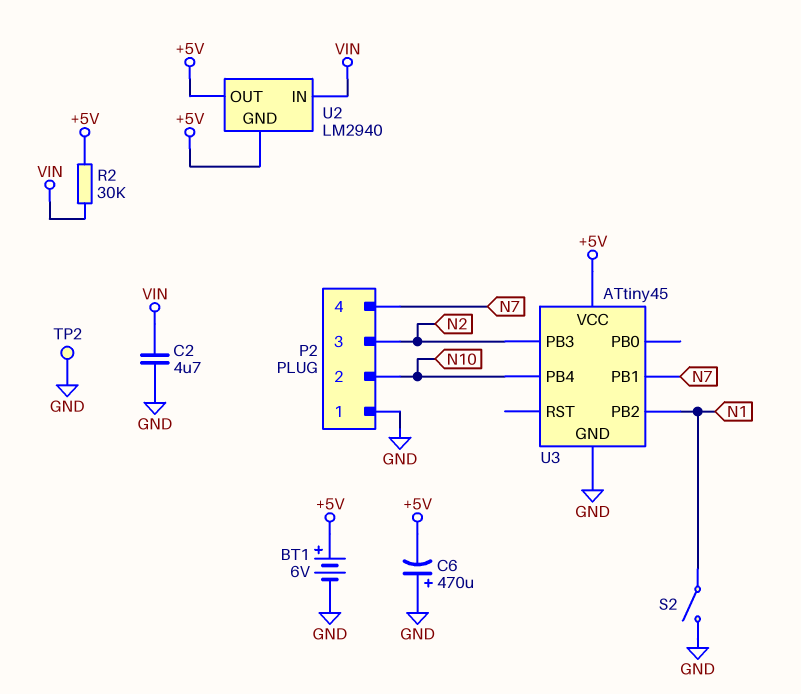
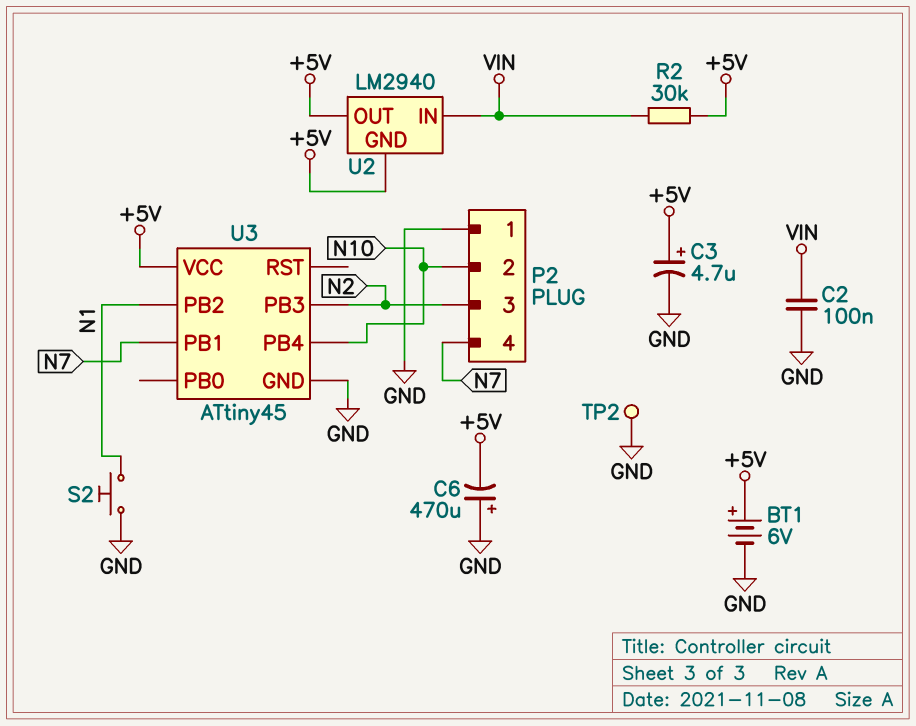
C2: 4.7uF (GND, VIN) -> 100nF (GND, VIN)
C3: none -> 4.7uF (plus +5V, minus GND)
S2: switch (GND, N1) -> button (GND, N1)

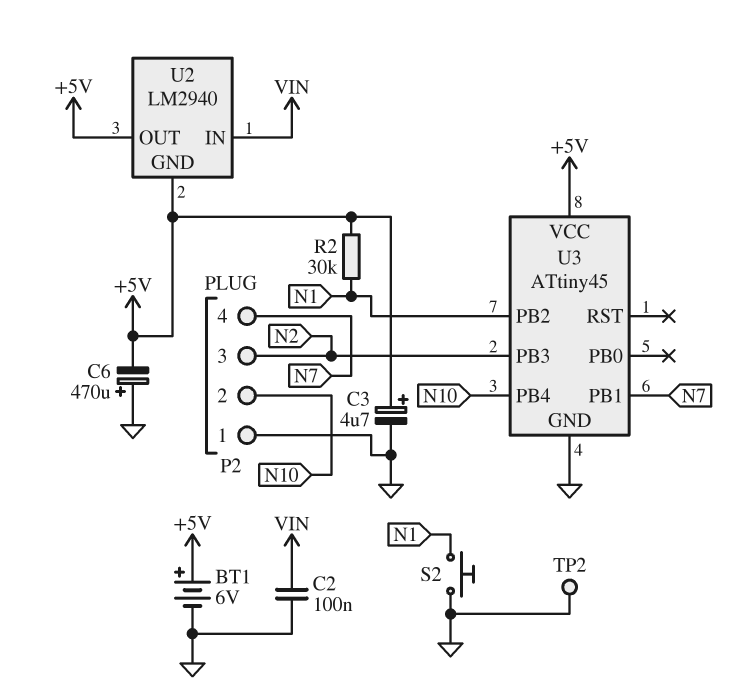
R2: 30k (+5V, VIN) -> 30k (+5V, N1)

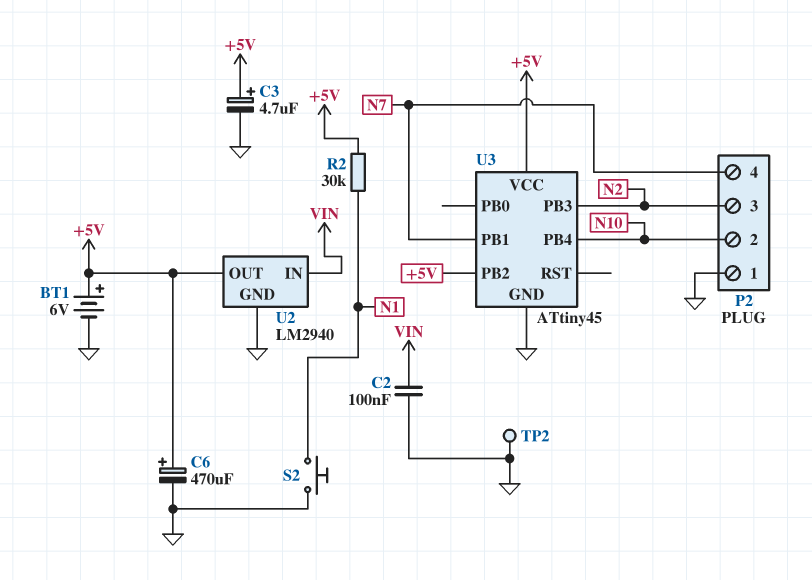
C6: 470uF (plus GND, minus +5V) -> 470uF (plus +5V, minus GND)
U2 pin GND: +5V -> GND
U3 pin PB2: N1 -> +5V

